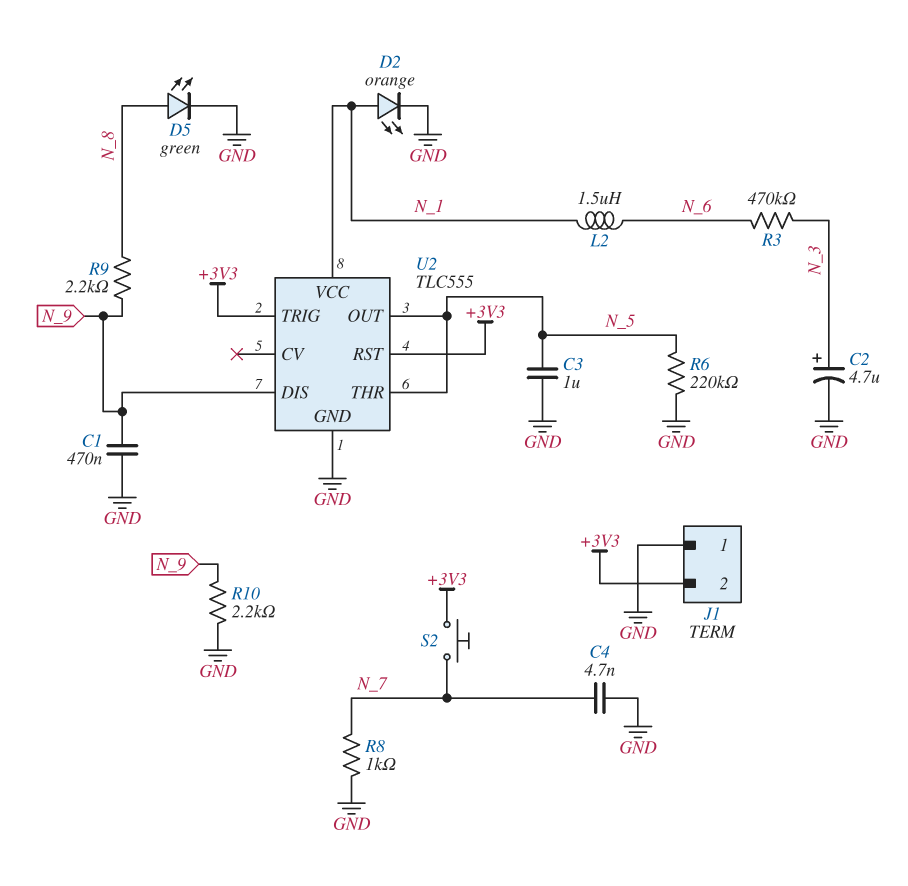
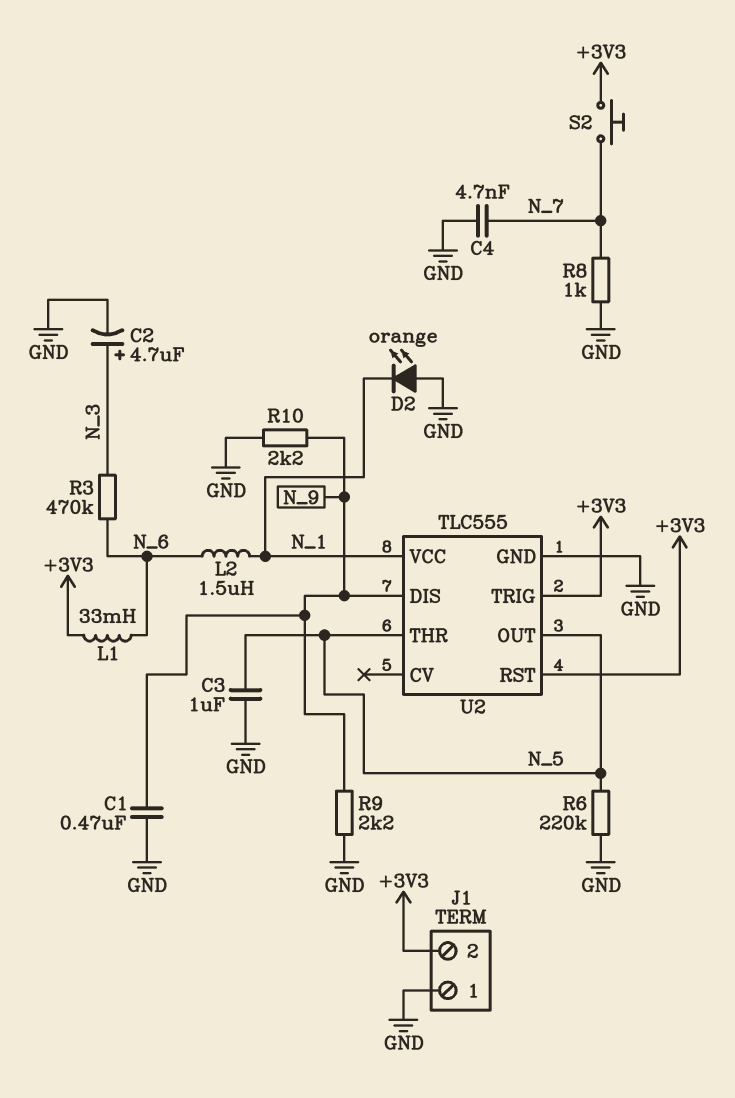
D2: LED orange (A N_1, K GND) -> LED orange (A GND, K N_1)
D5: LED green (A N_8, K GND) -> none
L1: none -> 33mH (+3V3, N_6)
R9: 2.2k (N_8, N_9) -> 2.2k (GND, N_9)

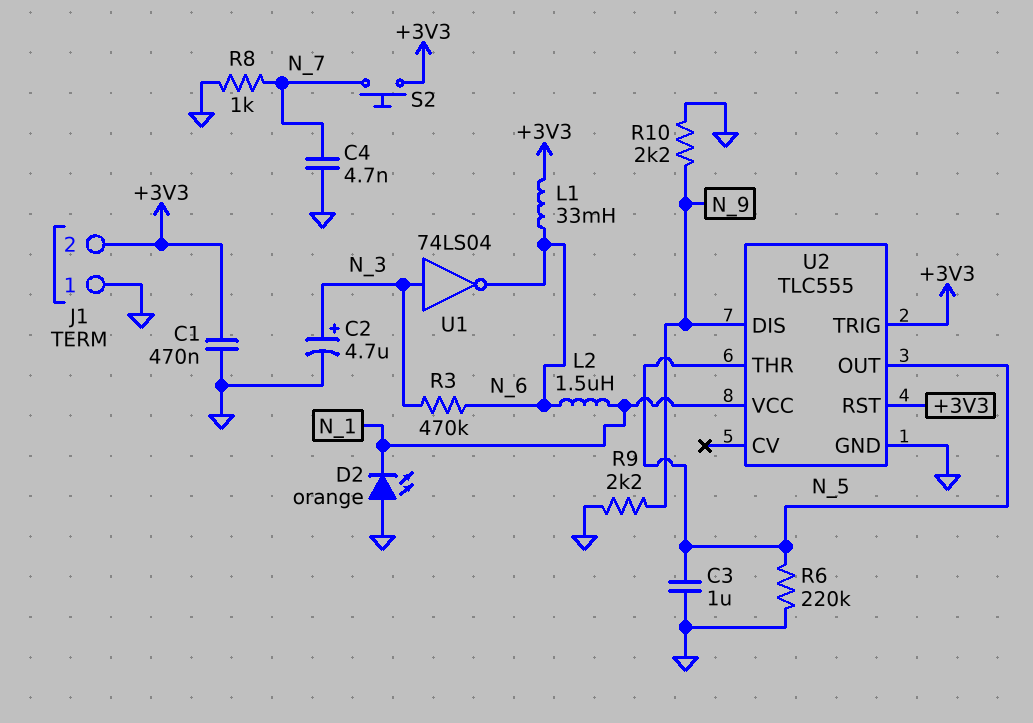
C1: 470nF (GND, N_9) -> 470nF (+3V3, GND)
U1: none -> NOT 74LS04 (in N_3, out N_6)

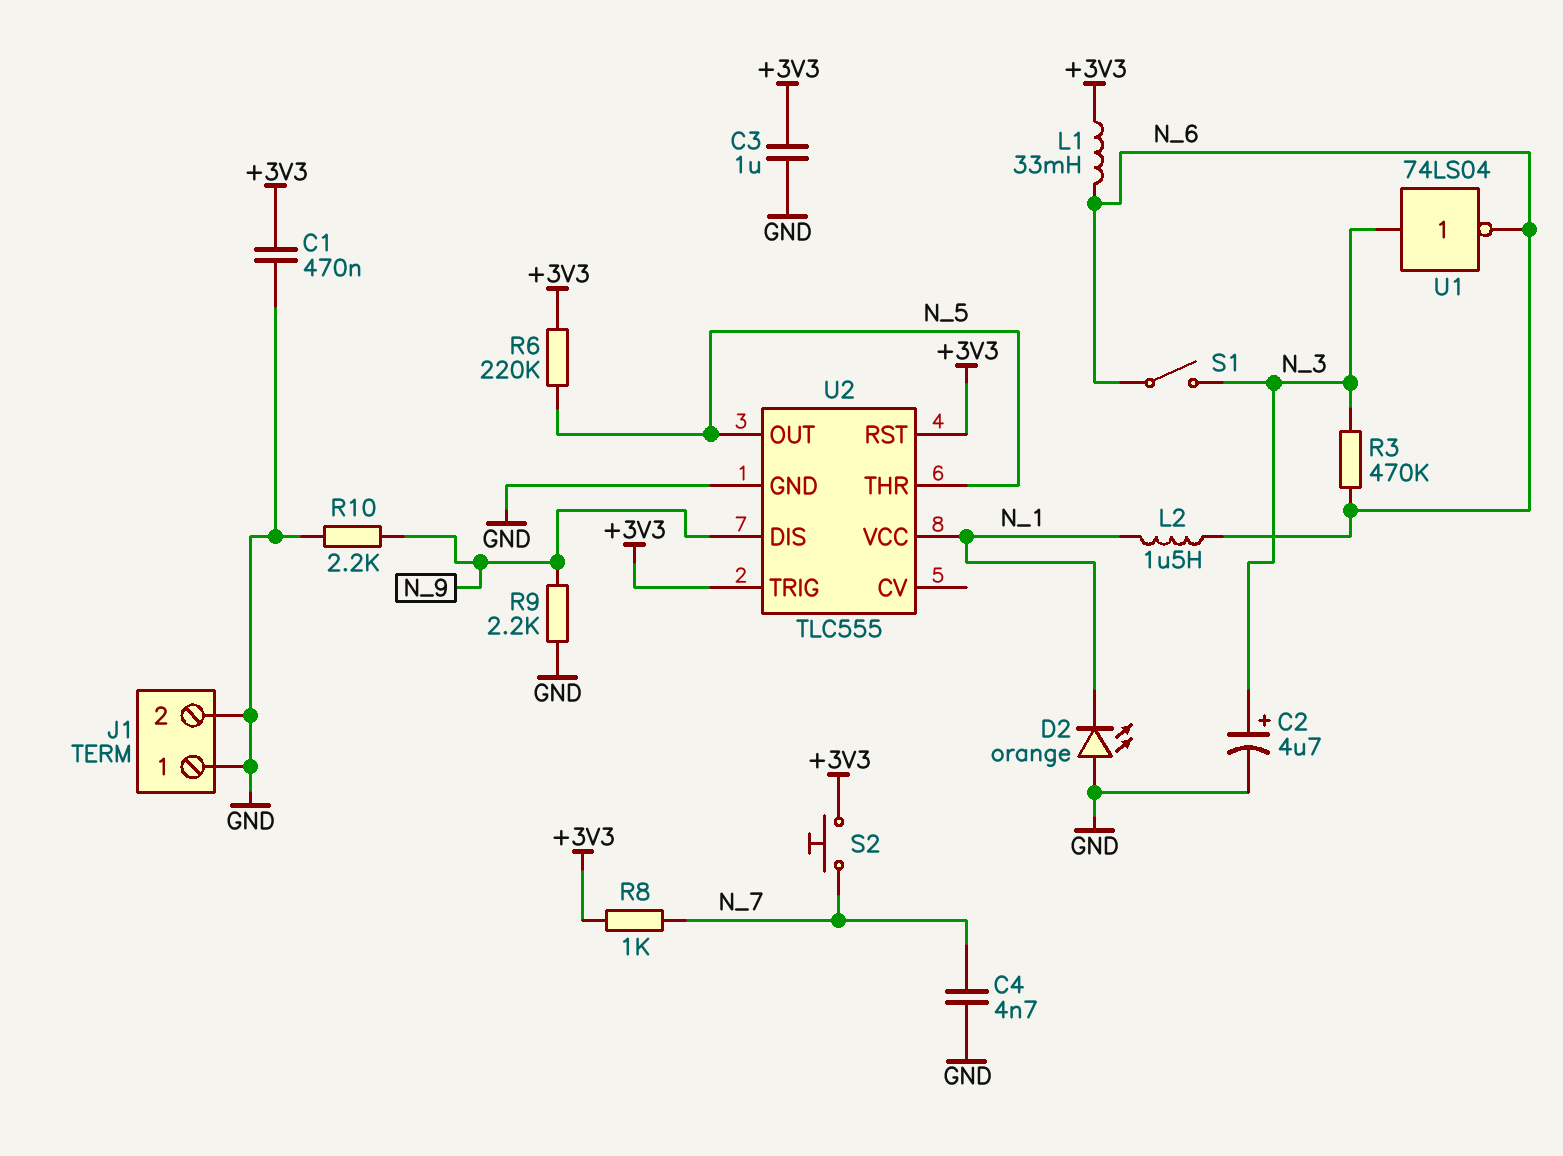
C3: 1uF (GND, N_5) -> 1uF (+3V3, GND)
J1 pin 2: +3V3 -> GND
R6: 220k (GND, N_5) -> 220k (+3V3, N_5)
R8: 1k (GND, N_7) -> 1k (+3V3, N_7)
S1: none -> switch (N_3, N_6)

